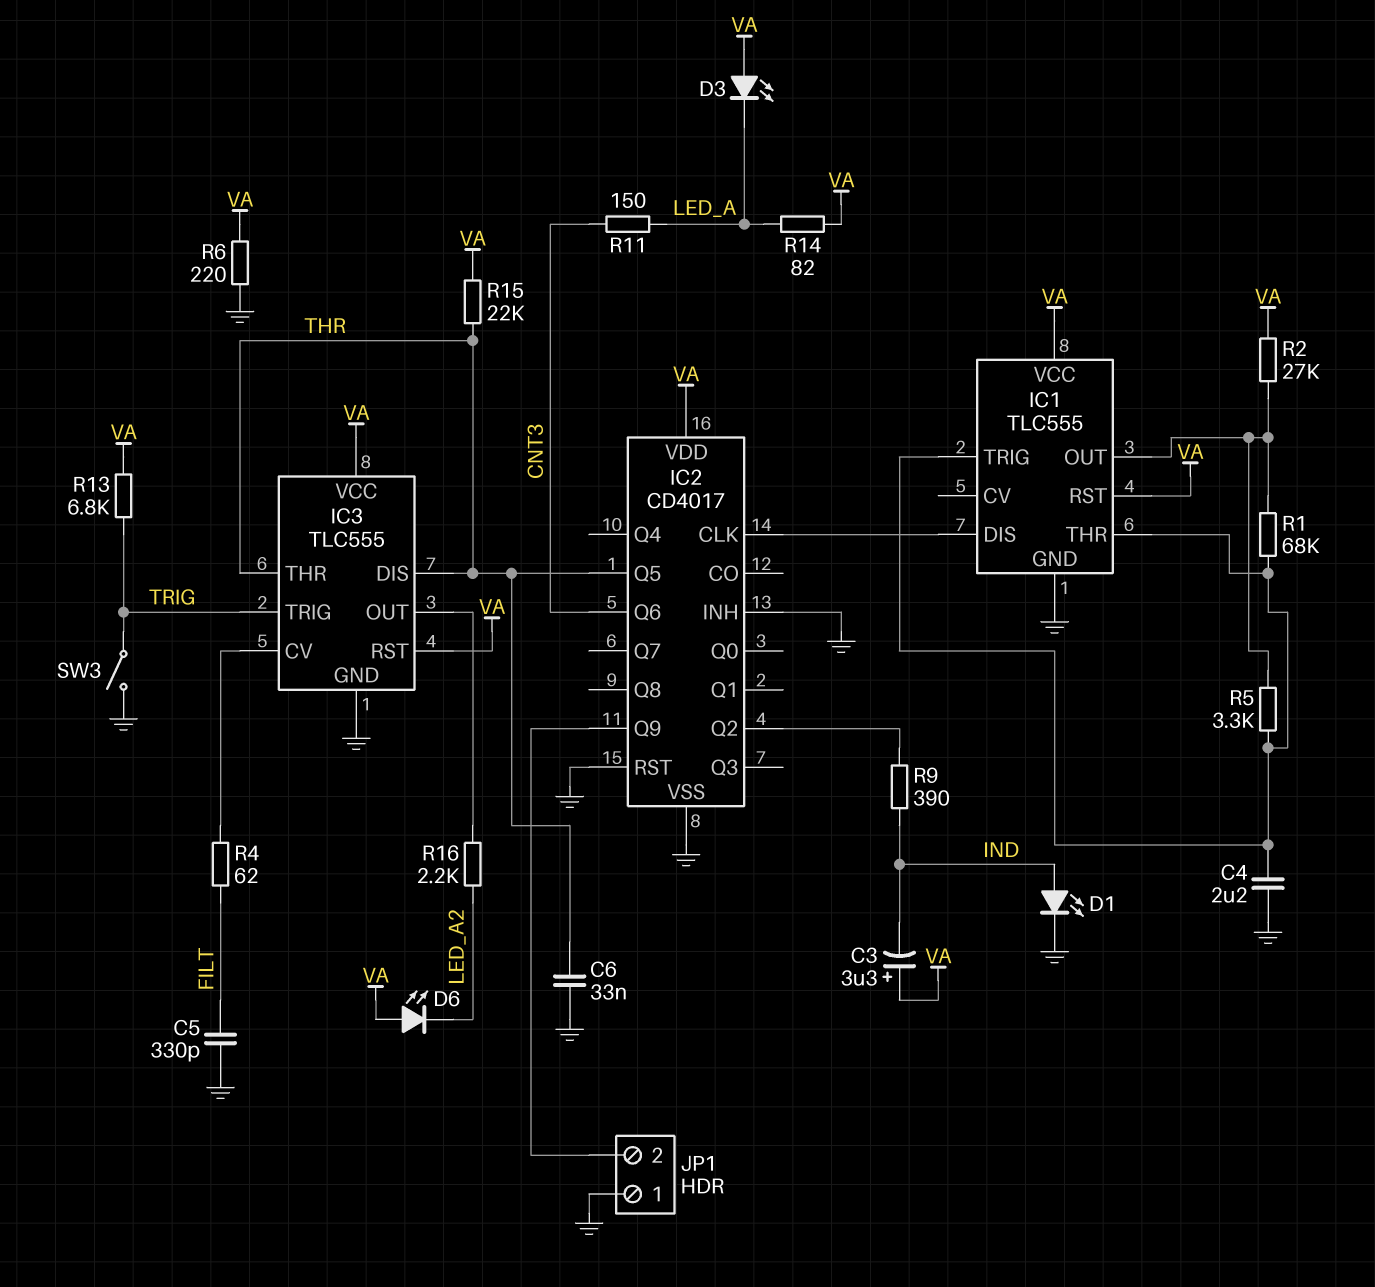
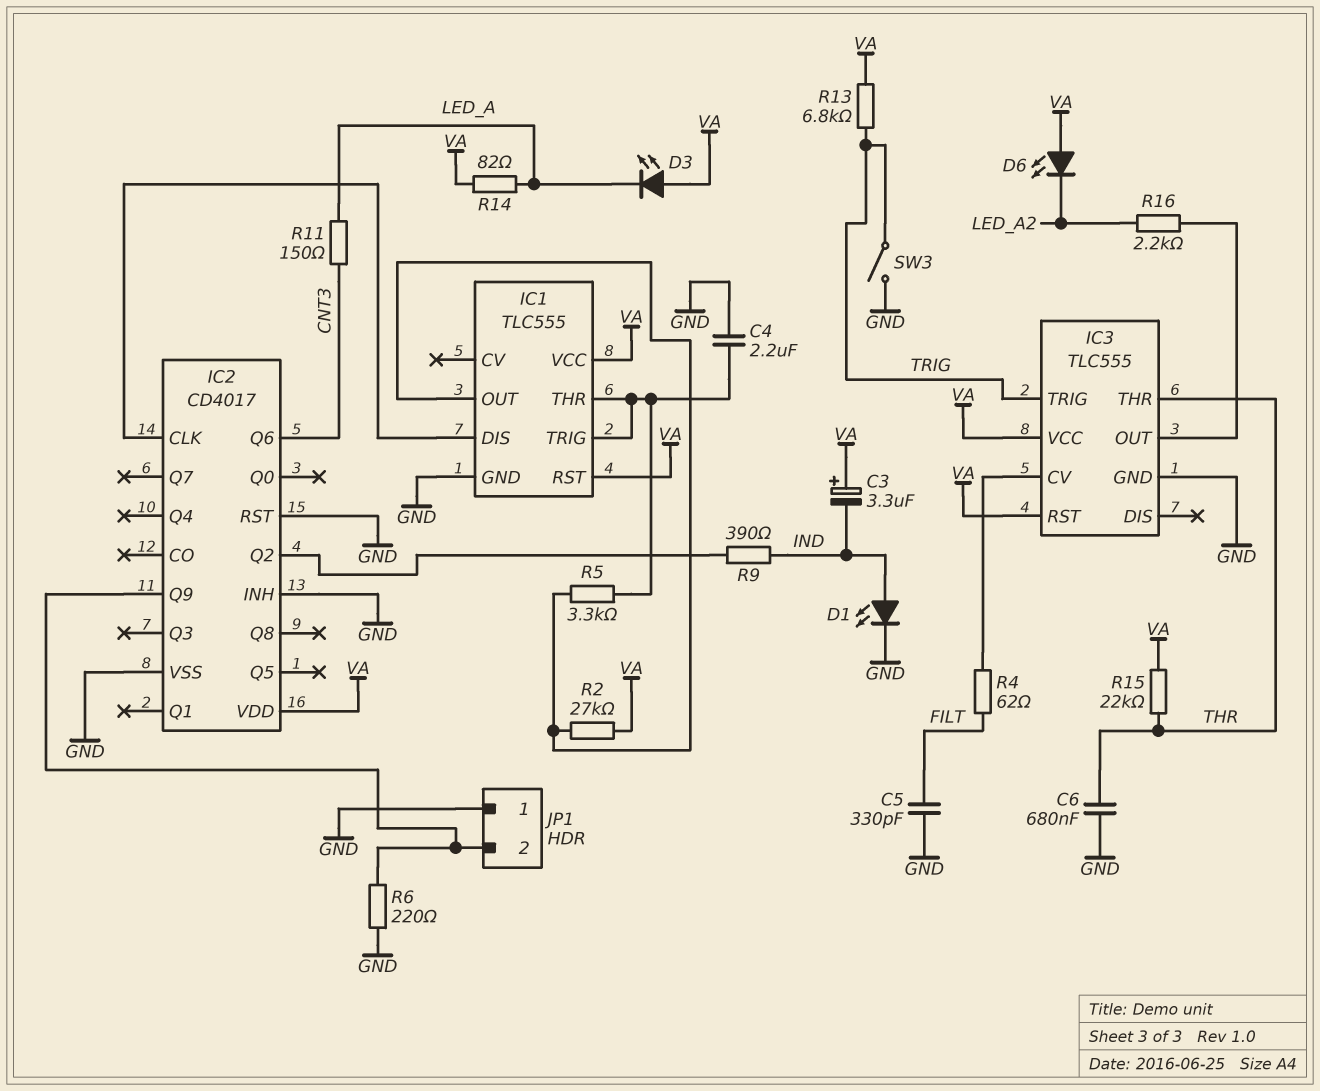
C6: 33nF (GND, THR) -> 680nF (GND, THR)
IC2 pin Q5: THR -> none
IC3 pin DIS: THR -> none
R1: 68k (IC1/OUT, IC1/THR) -> none
R6: 220 (GND, VA) -> 220 (GND, IC2/Q9)

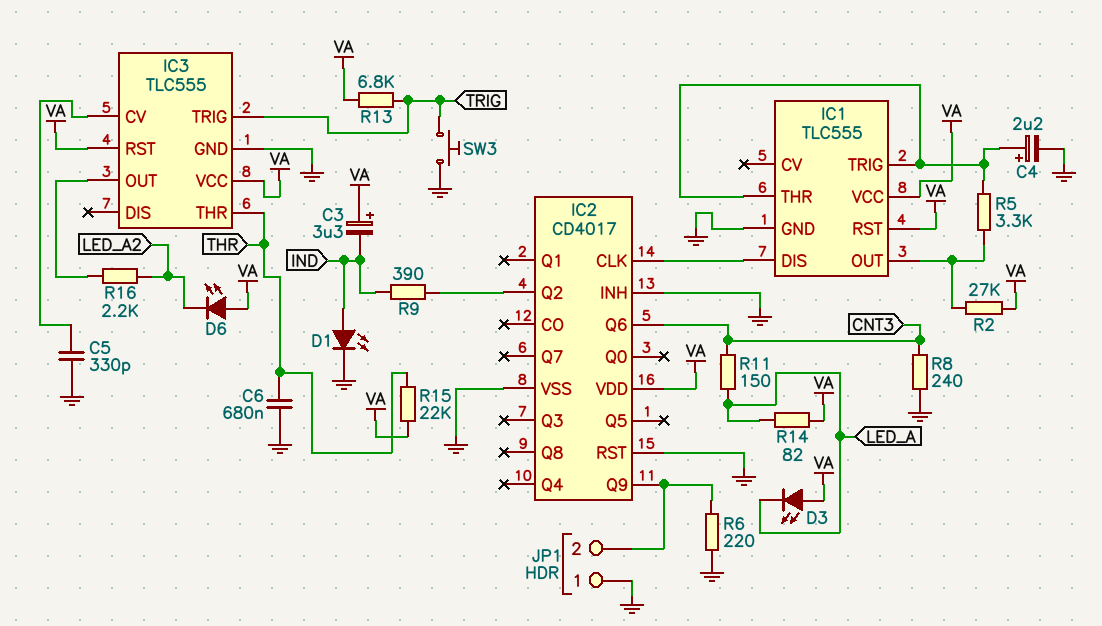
C4: 2.2uF (GND, IC1/THR) -> 2.2uF (plus IC1/THR, minus GND)
C5: 330pF (FILT, GND) -> 330pF (GND, IC3/CV)
R4: 62 (FILT, IC3/CV) -> none
R8: none -> 240 (CNT3, GND)
SW3: switch (GND, TRIG) -> button (GND, TRIG)

